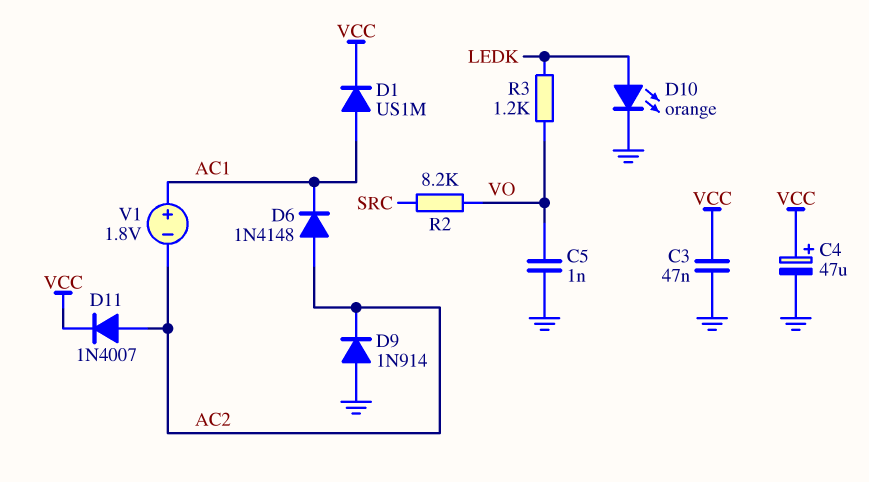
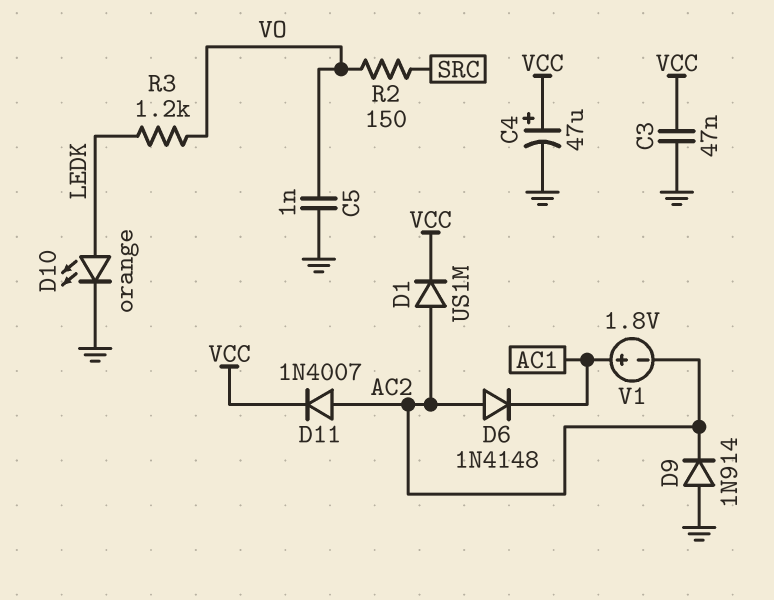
D1: diode US1M (A AC1, K VCC) -> diode US1M (A AC2, K VCC)
R2: 8.2k (SRC, VO) -> 150 (SRC, VO)

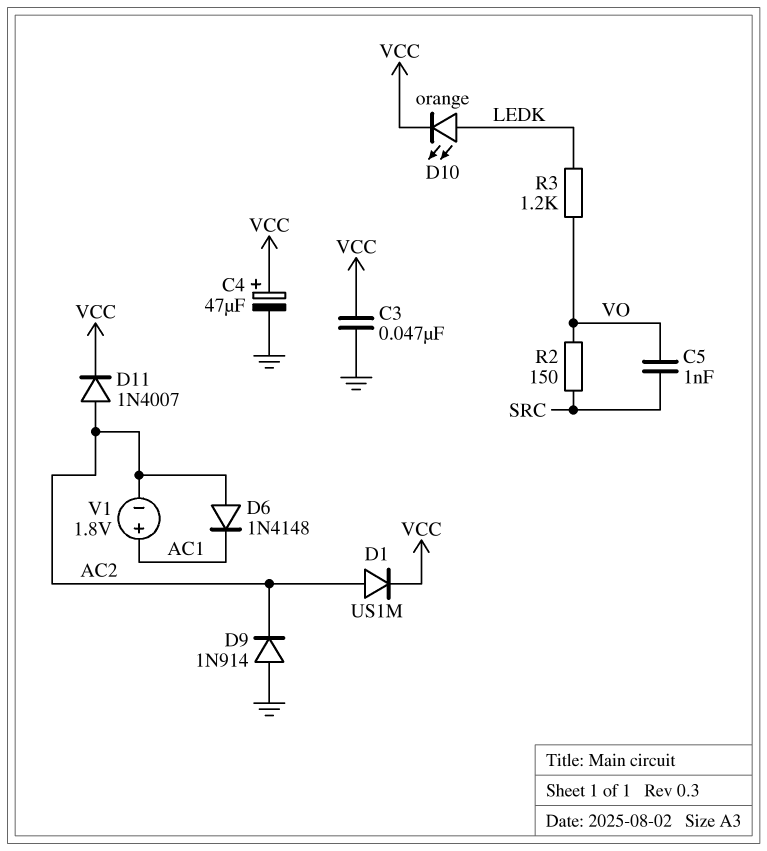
C5: 1nF (GND, VO) -> 1nF (SRC, VO)
D10: LED orange (A LEDK, K GND) -> LED orange (A LEDK, K VCC)

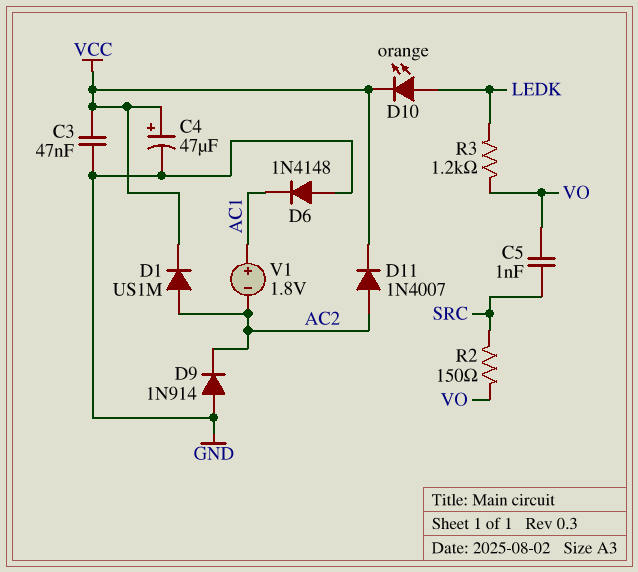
D6: diode 1N4148 (A AC2, K AC1) -> diode 1N4148 (A GND, K AC1)

